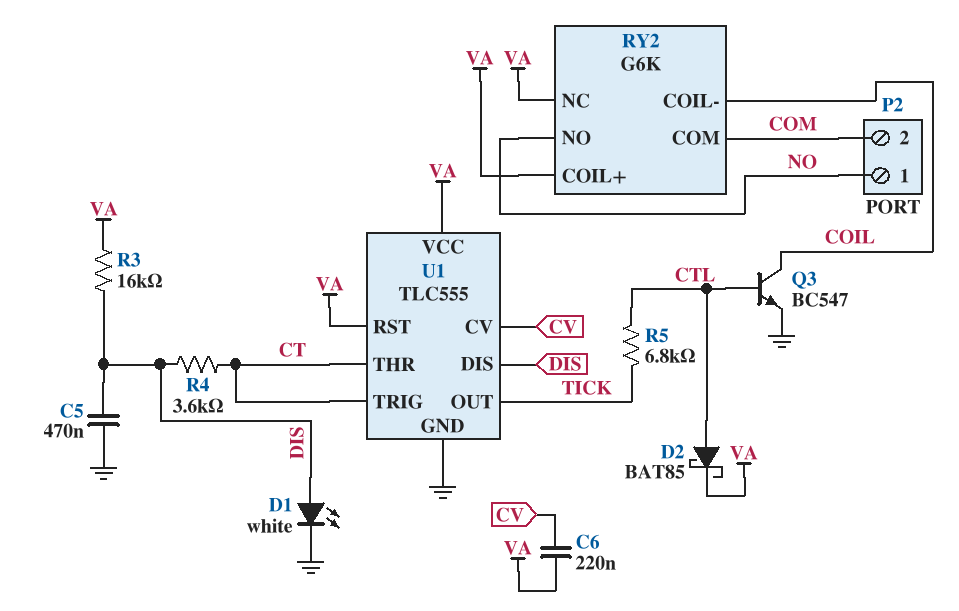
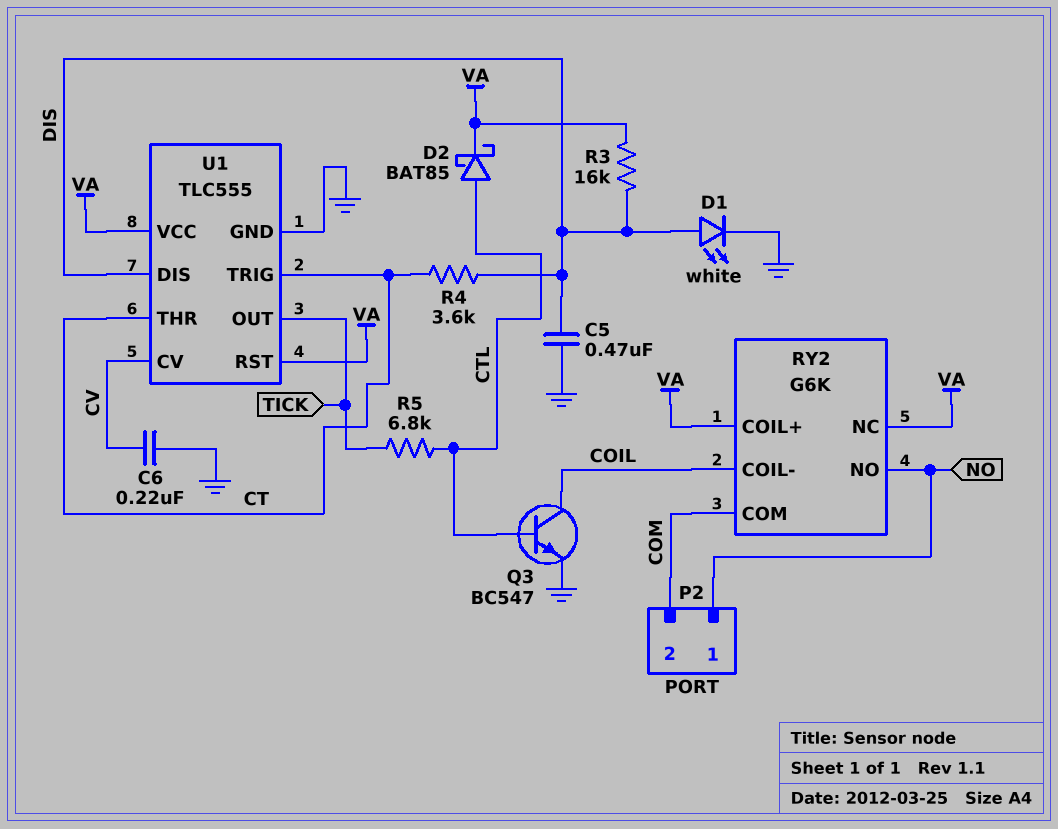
C6: 220nF (CV, VA) -> 220nF (CV, GND)

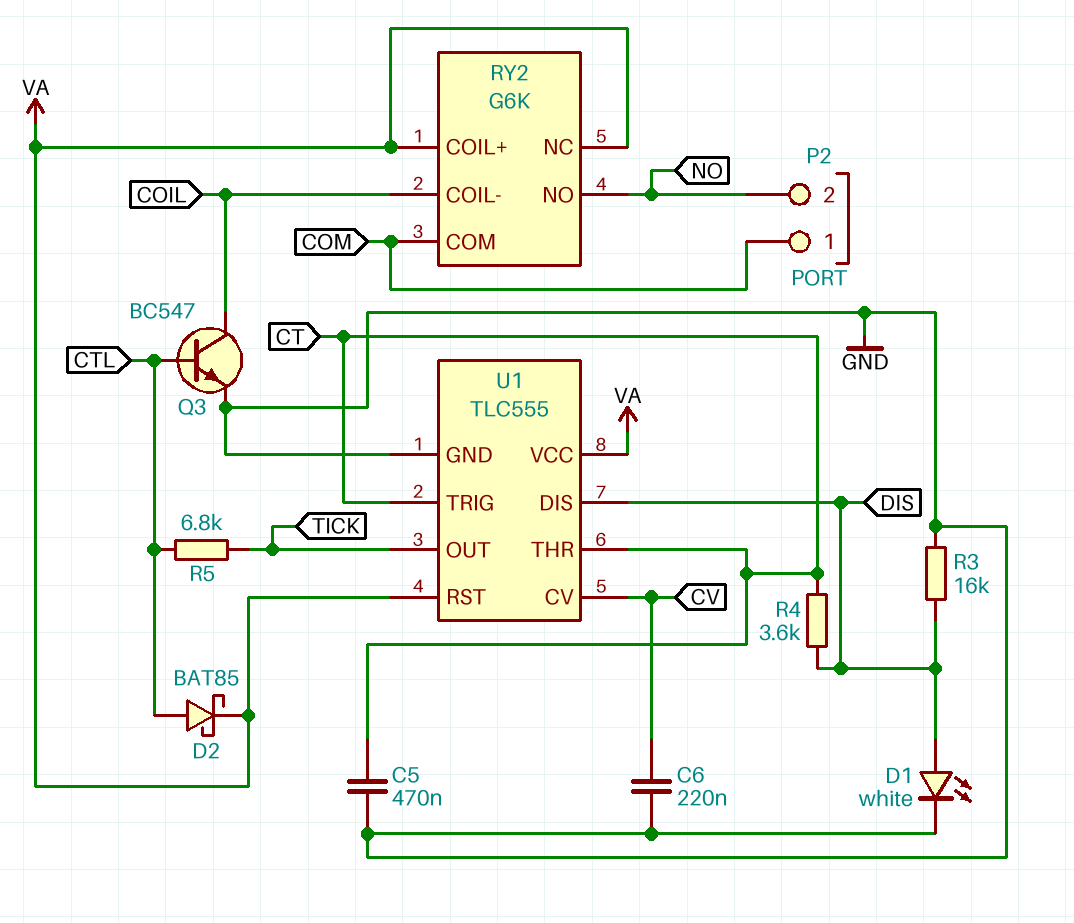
C5: 470nF (DIS, GND) -> 470nF (CT, GND)
P2 pin 1: NO -> COM
P2 pin 2: COM -> NO
R3: 16k (DIS, VA) -> 16k (DIS, GND)

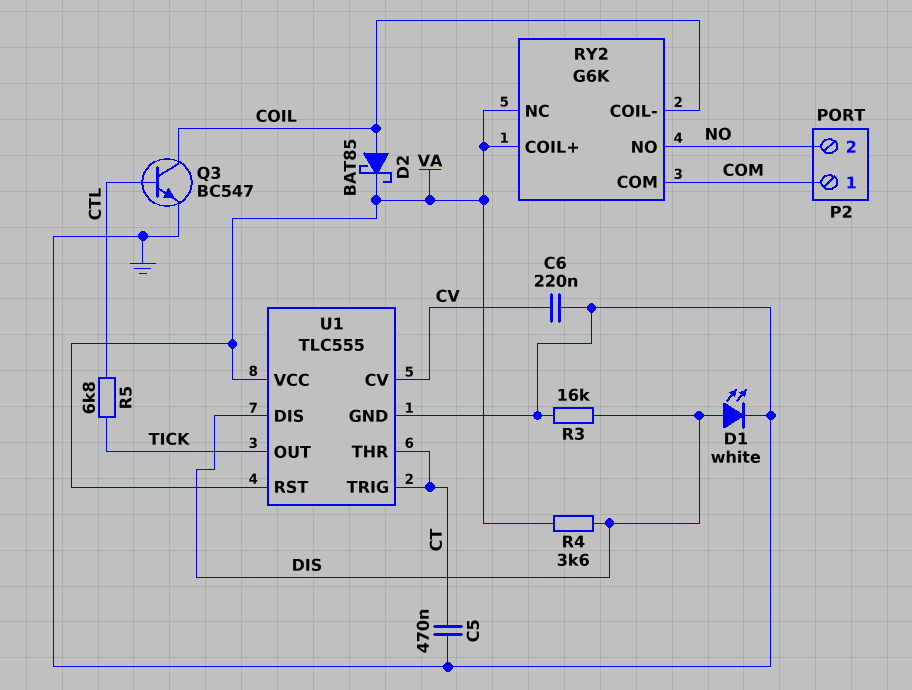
D2: schottky BAT85 (A CTL, K VA) -> schottky BAT85 (A COIL, K VA)
R4: 3.6k (CT, DIS) -> 3.6k (DIS, VA)

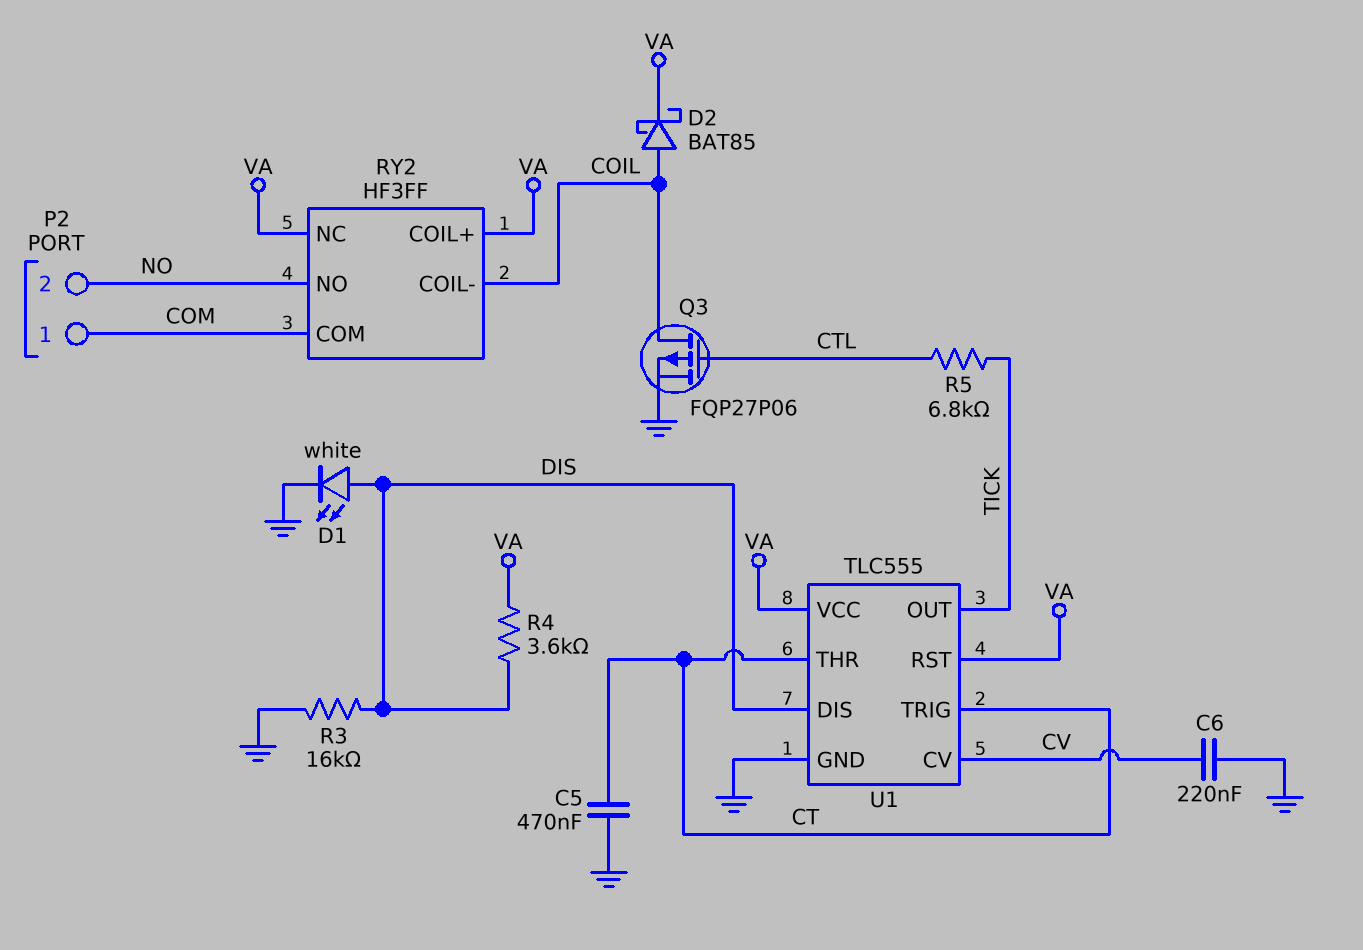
Q3: NPN BC547 (B CTL, C COIL, E GND) -> PMOS FQP27P06 (G CTL, D COIL, S GND)
RY2: G6K -> HF3FF

